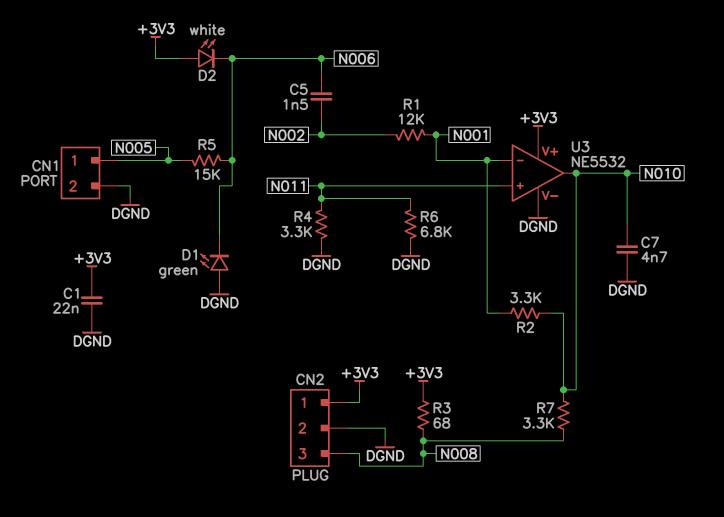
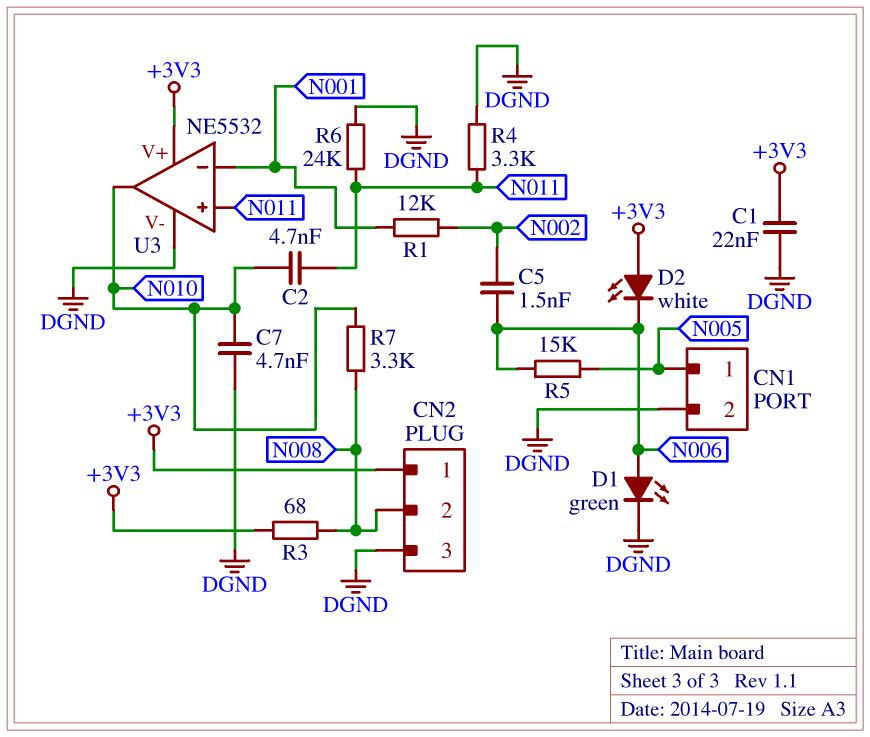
C2: none -> 4.7nF (N010, N011)
CN2 pin 2: DGND -> N008
CN2 pin 3: N008 -> DGND
D1: LED green (A DGND, K N006) -> LED green (A N006, K DGND)
R2: 3.3k (N001, N010) -> none
R6: 6.8k (DGND, N011) -> 24k (DGND, N011)

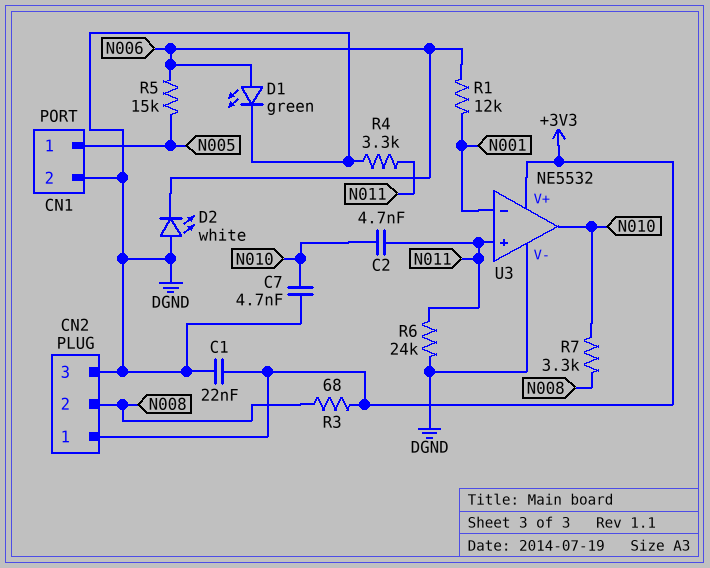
C5: 1.5nF (N002, N006) -> none
D2: LED white (A +3V3, K N006) -> LED white (A DGND, K N006)
R1: 12k (N001, N002) -> 12k (N001, N006)

